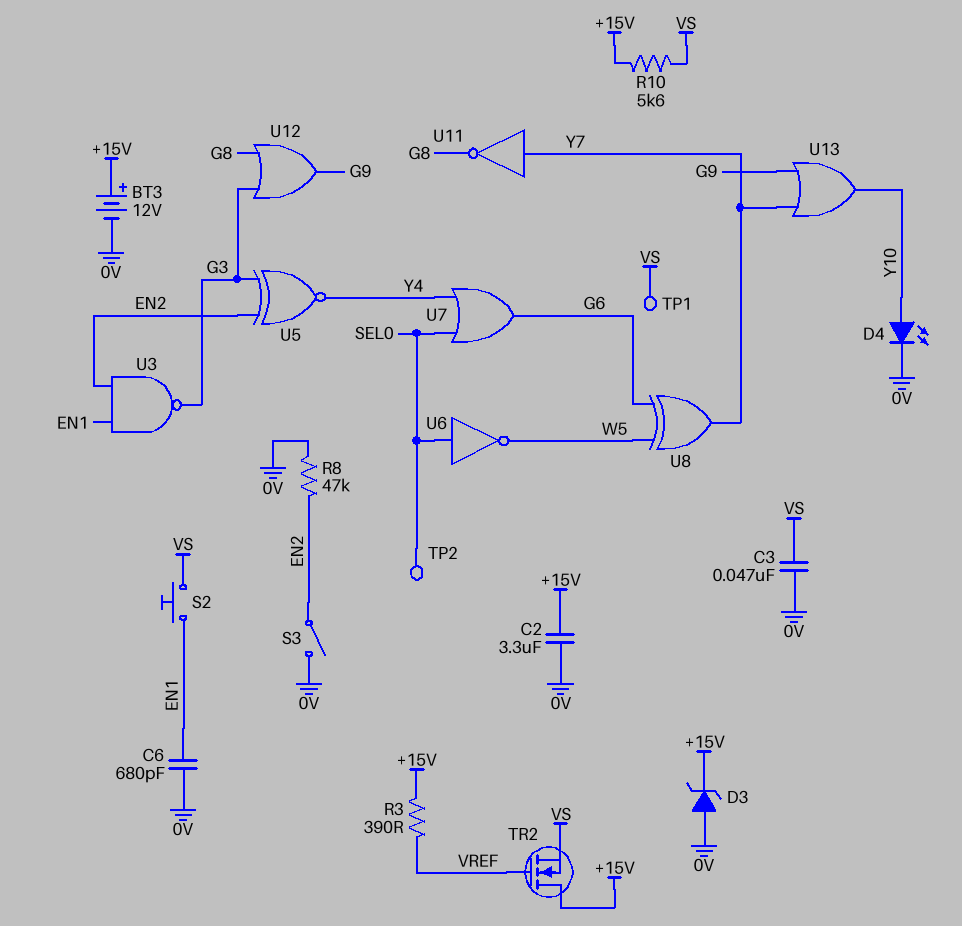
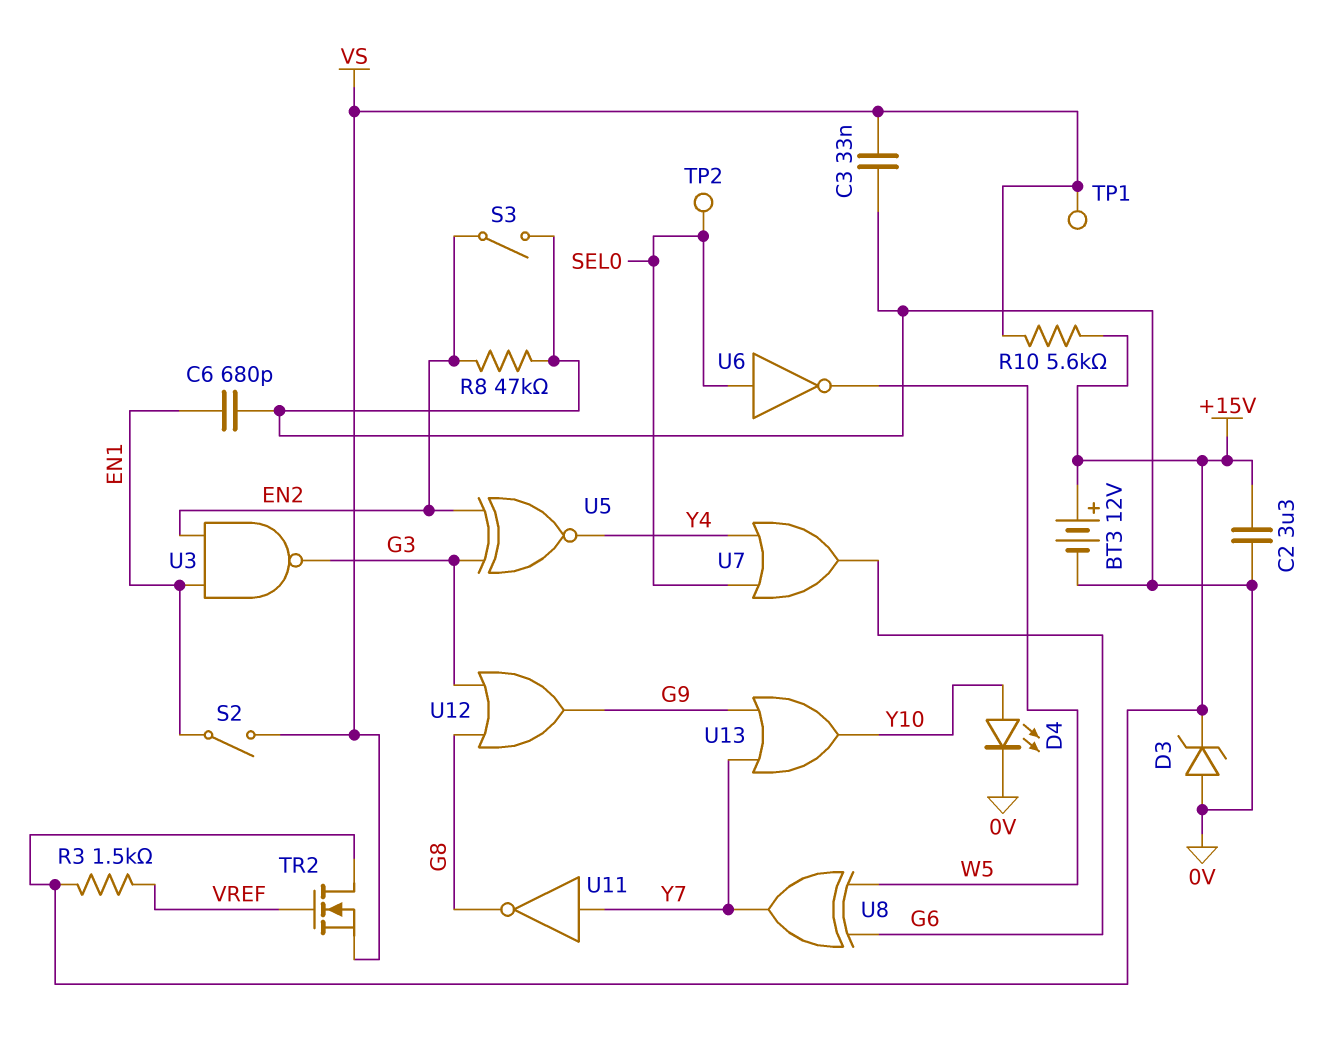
C3: 47nF (0V, VS) -> 33nF (0V, VS)
R3: 390 (+15V, VREF) -> 1.5k (+15V, VREF)
S2: button (EN1, VS) -> switch (EN1, VS)

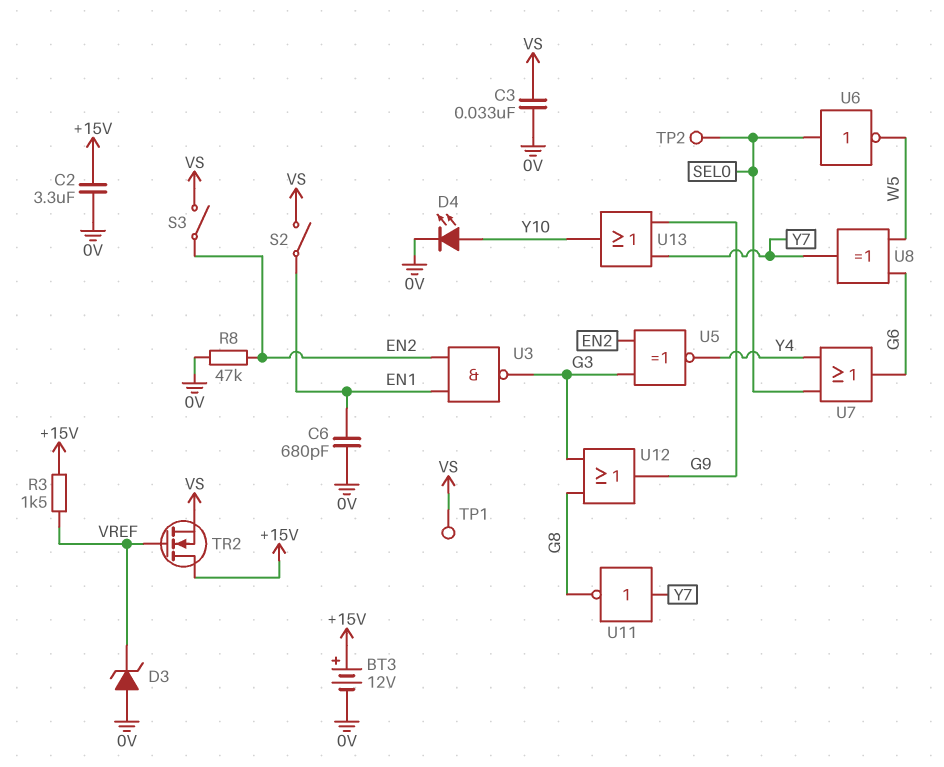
D3: zener (A 0V, K +15V) -> zener (A 0V, K VREF)
R10: 5.6k (+15V, VS) -> none
S3: switch (0V, EN2) -> switch (EN2, VS)

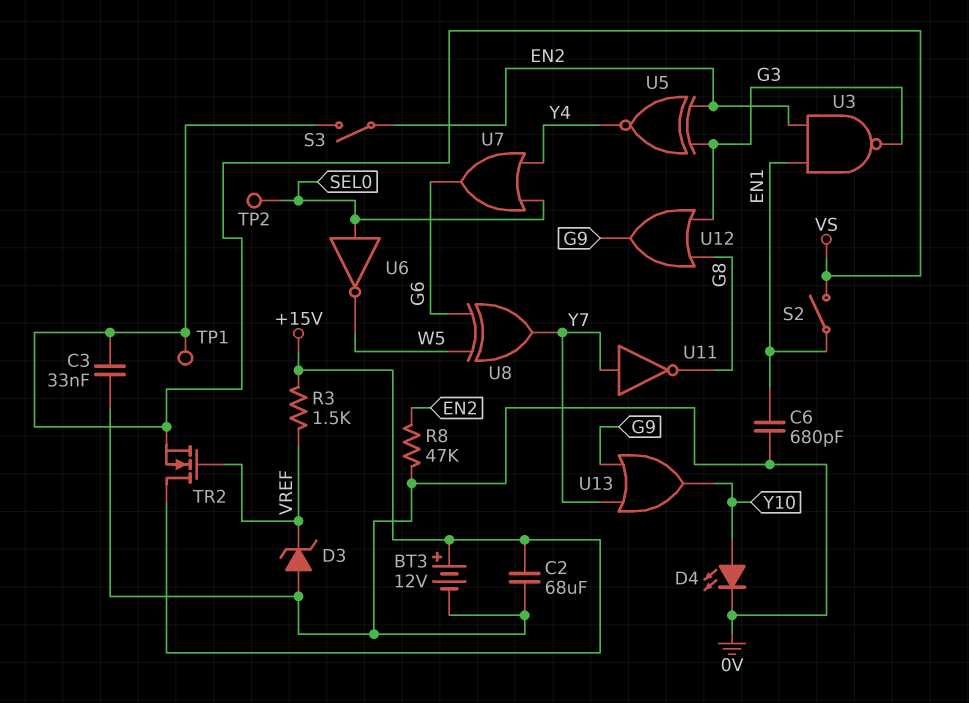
C2: 3.3uF (+15V, 0V) -> 68uF (+15V, 0V)

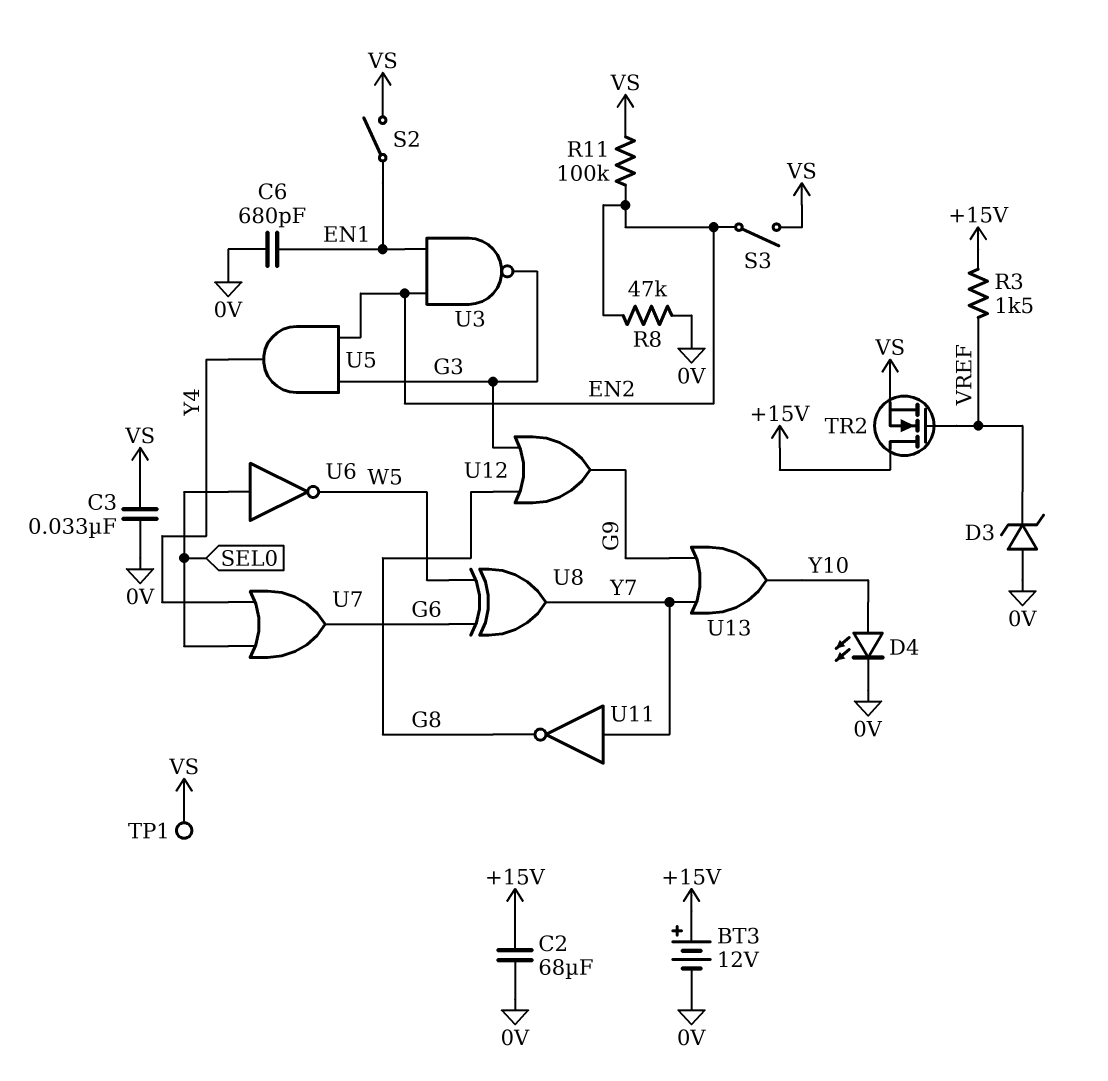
R11: none -> 100k (EN2, VS)
TP2: test point (SEL0) -> none
U5: XNOR (in EN2, in G3, out Y4) -> AND (in EN2, in G3, out Y4)

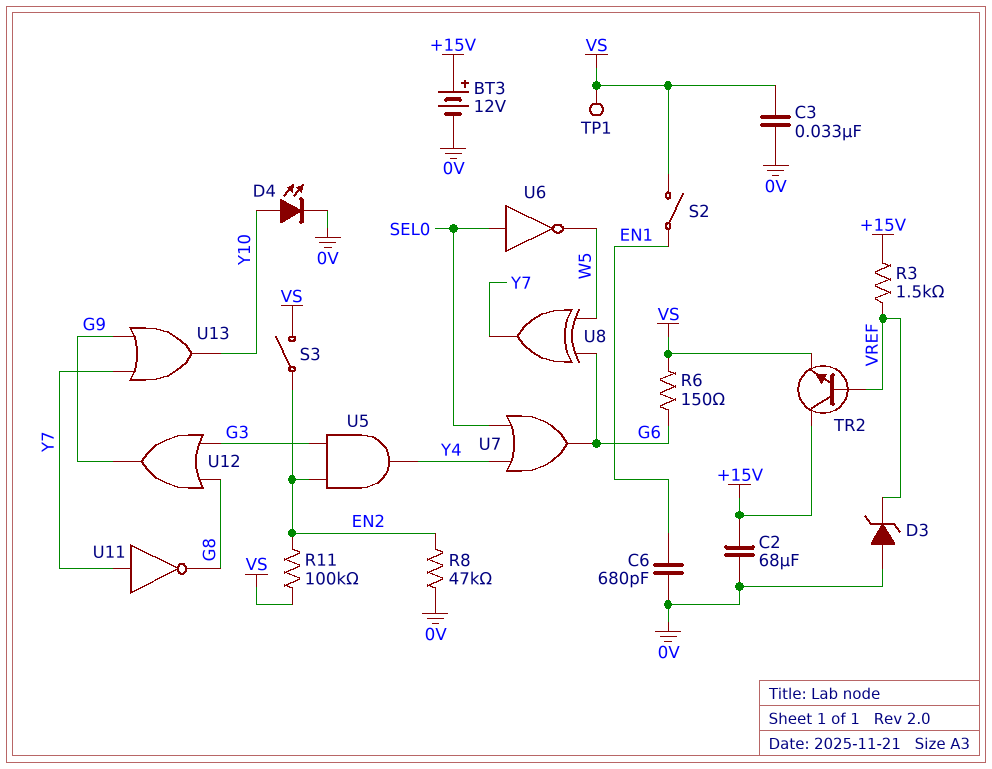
R6: none -> 150 (G6, VS)
TR2: NMOS (G VREF, D +15V, S VS) -> NPN (B VREF, C +15V, E VS)
U3: NAND (in EN1, in EN2, out G3) -> none

